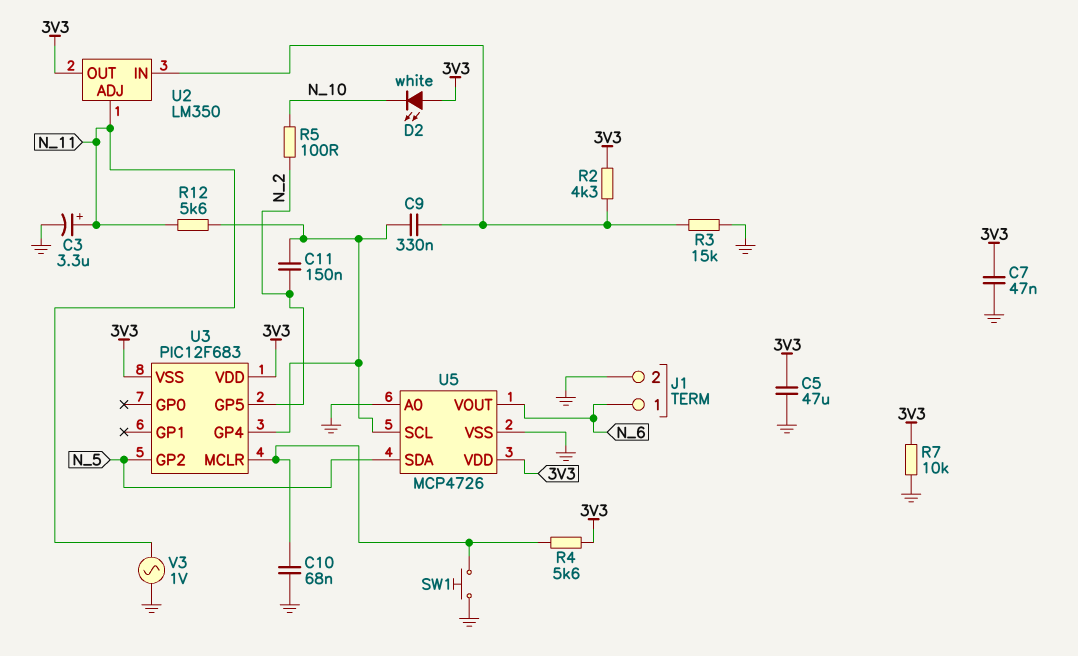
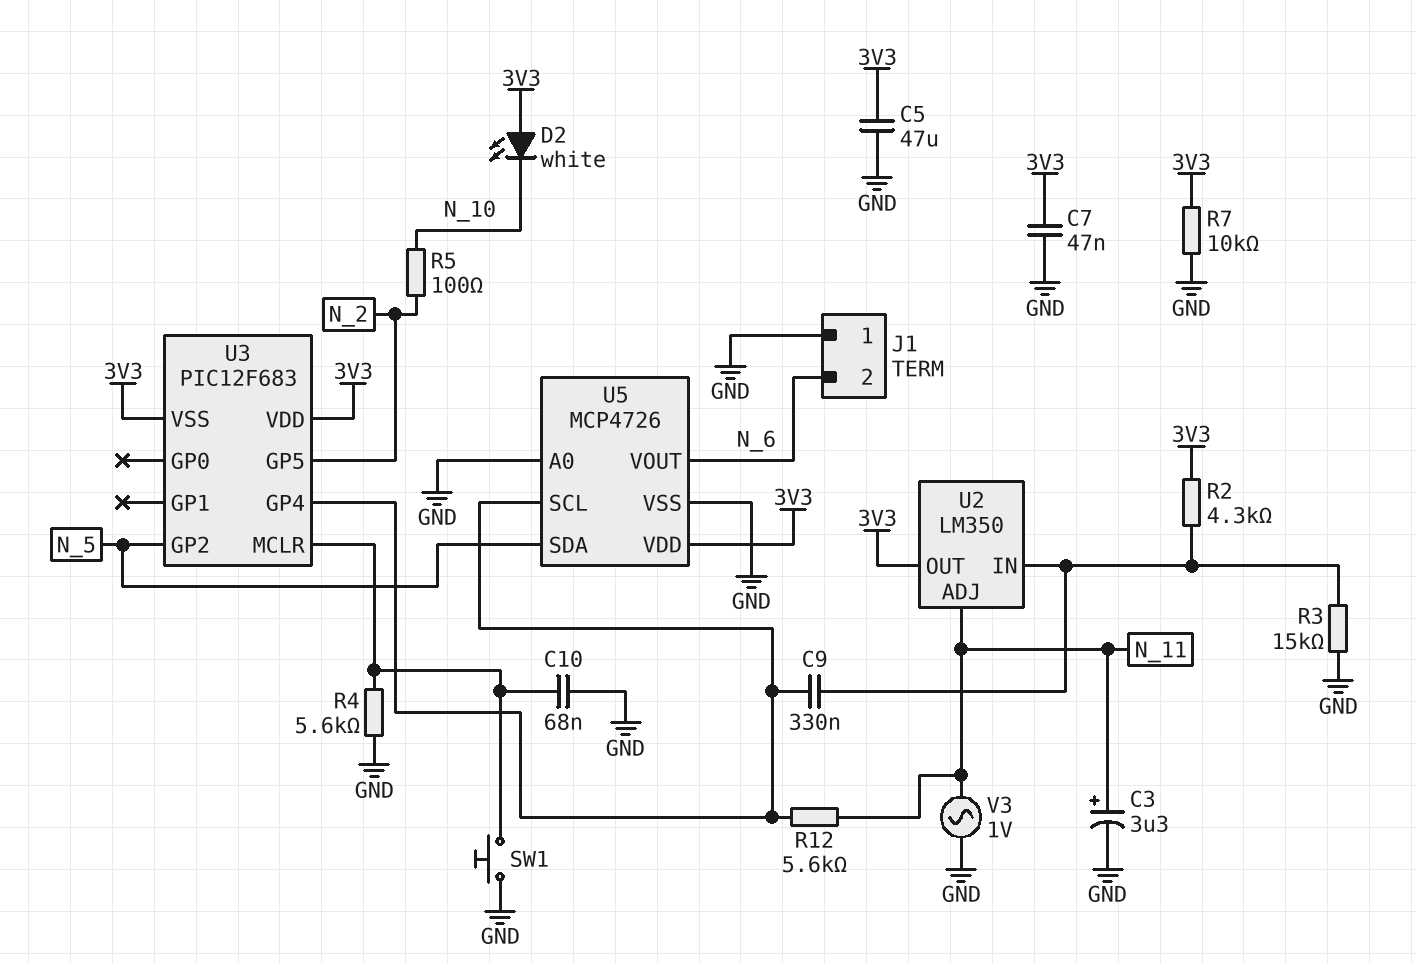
C11: 150nF (N_2, U3/GP4) -> none
J1 pin 1: N_6 -> GND
J1 pin 2: GND -> N_6
R4: 5.6k (3V3, U3/MCLR) -> 5.6k (GND, U3/MCLR)

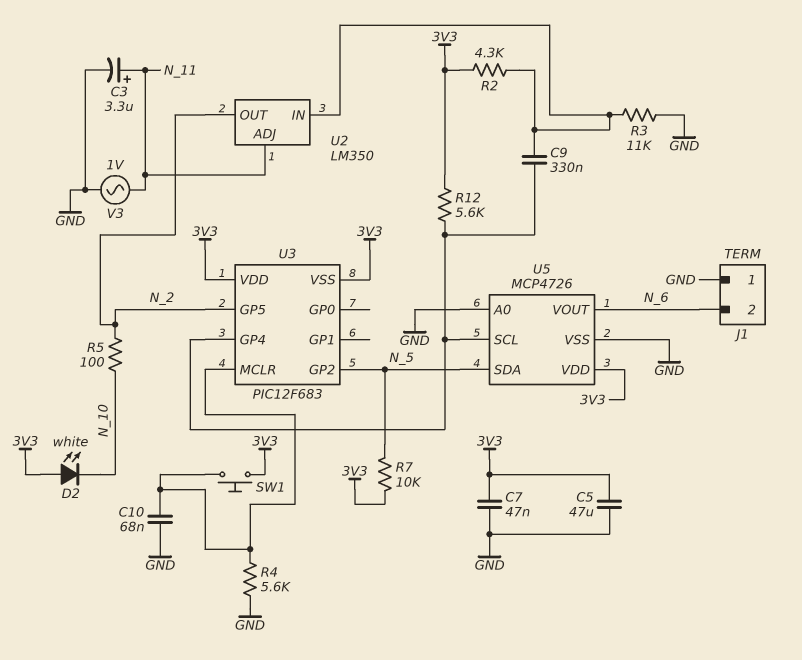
R3: 15k (GND, U2/IN) -> 11k (GND, U2/IN)
R7: 10k (3V3, GND) -> 10k (3V3, N_5)
R12: 5.6k (N_11, U3/GP4) -> 5.6k (3V3, U3/GP4)
SW1: button (GND, U3/MCLR) -> button (3V3, U3/MCLR)
U2 pin OUT: 3V3 -> N_2

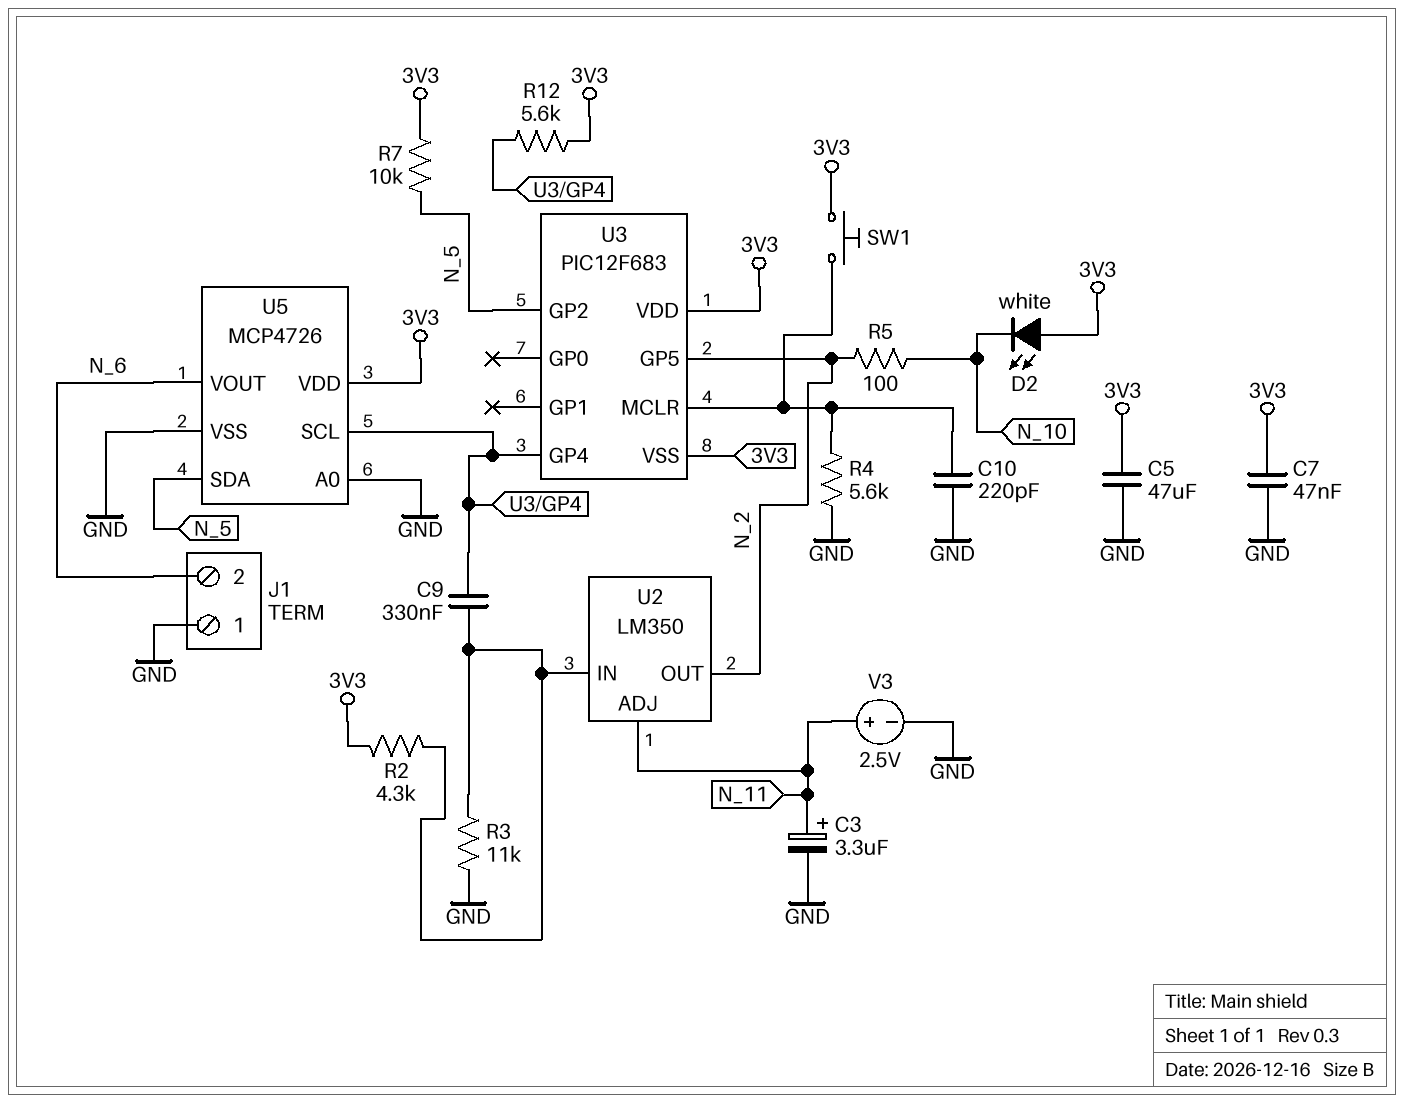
C10: 68nF (GND, U3/MCLR) -> 220pF (GND, U3/MCLR)
V3: AC 1V (GND, N_11) -> 2.5V (plus N_11, minus GND)

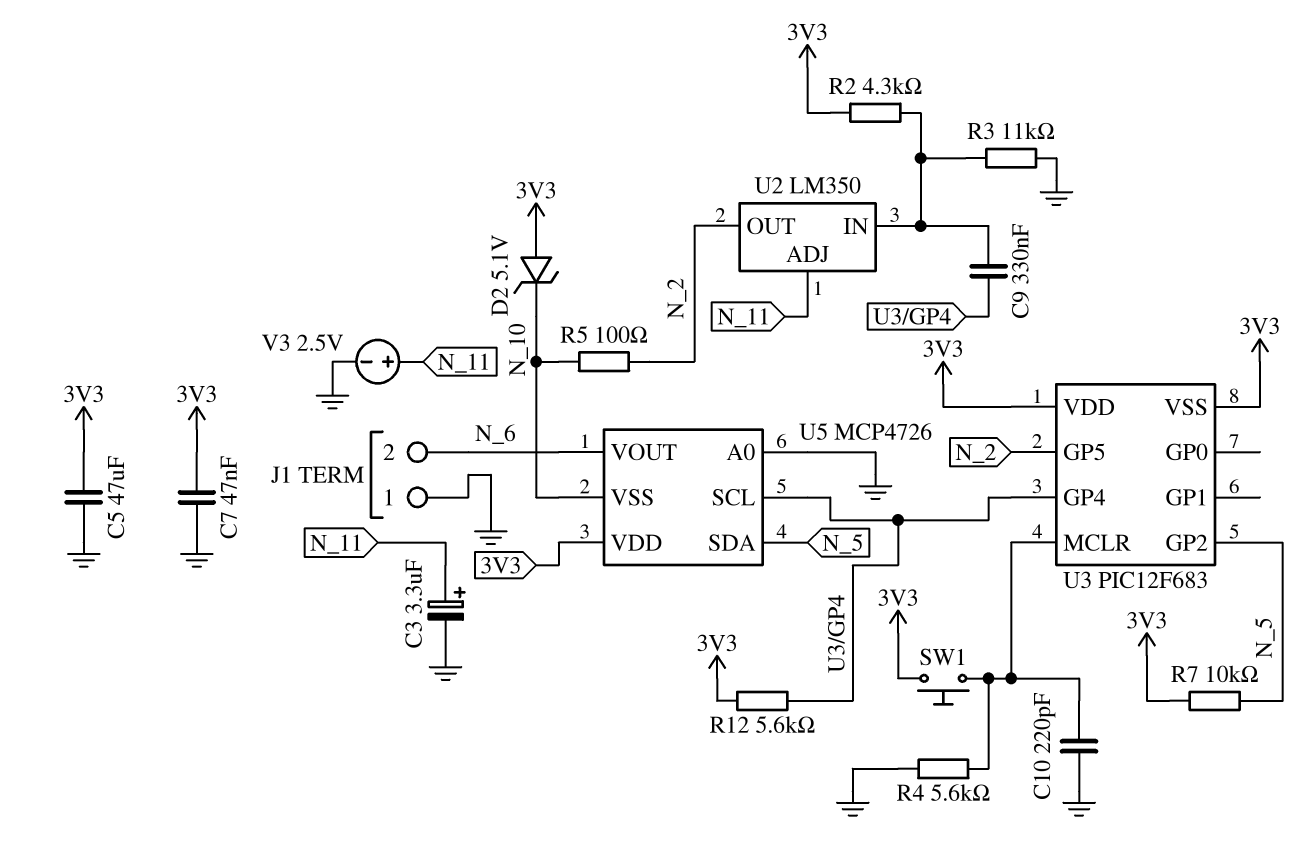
D2: LED white (A 3V3, K N_10) -> zener 5.1V (A 3V3, K N_10)
U5 pin VSS: GND -> N_10

